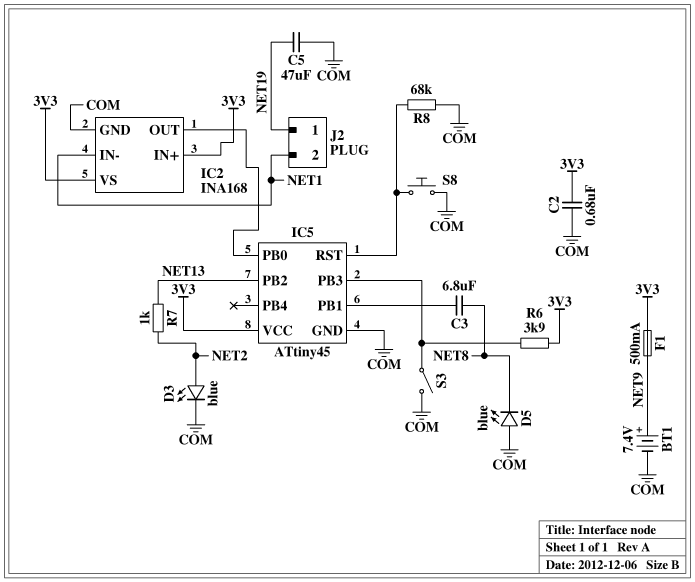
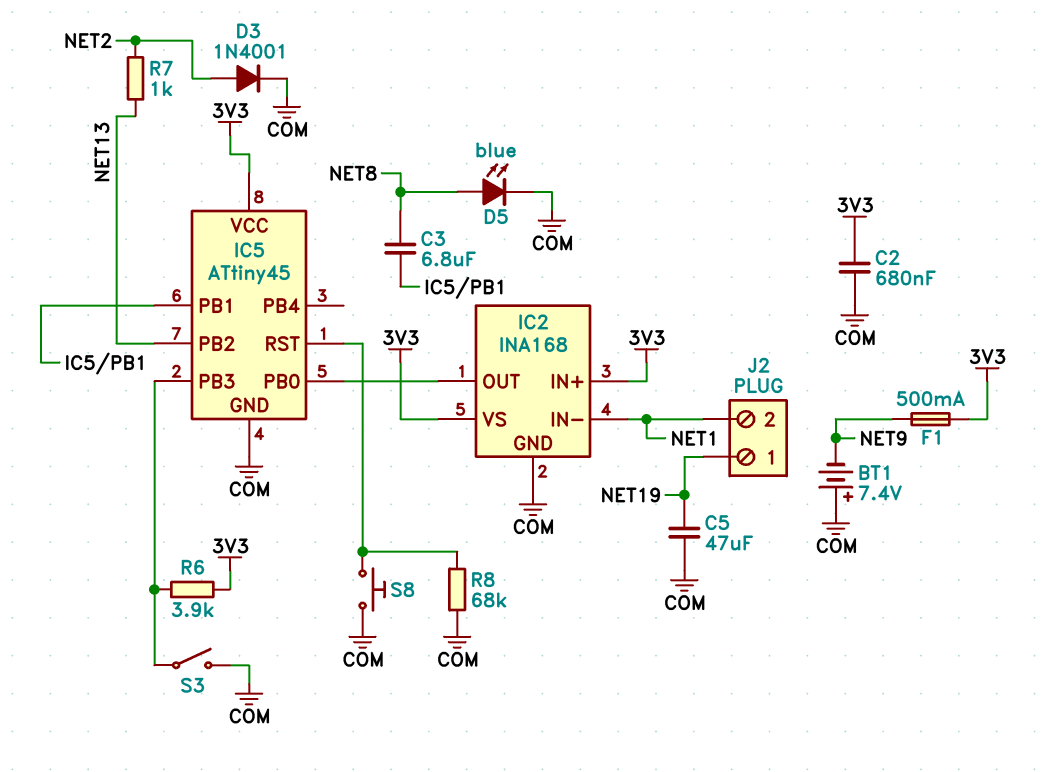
BT1: 7.4V (plus NET9, minus COM) -> 7.4V (plus COM, minus NET9)
D3: LED blue (A NET2, K COM) -> diode 1N4001 (A NET2, K COM)
D5: LED blue (A COM, K NET8) -> LED blue (A NET8, K COM)

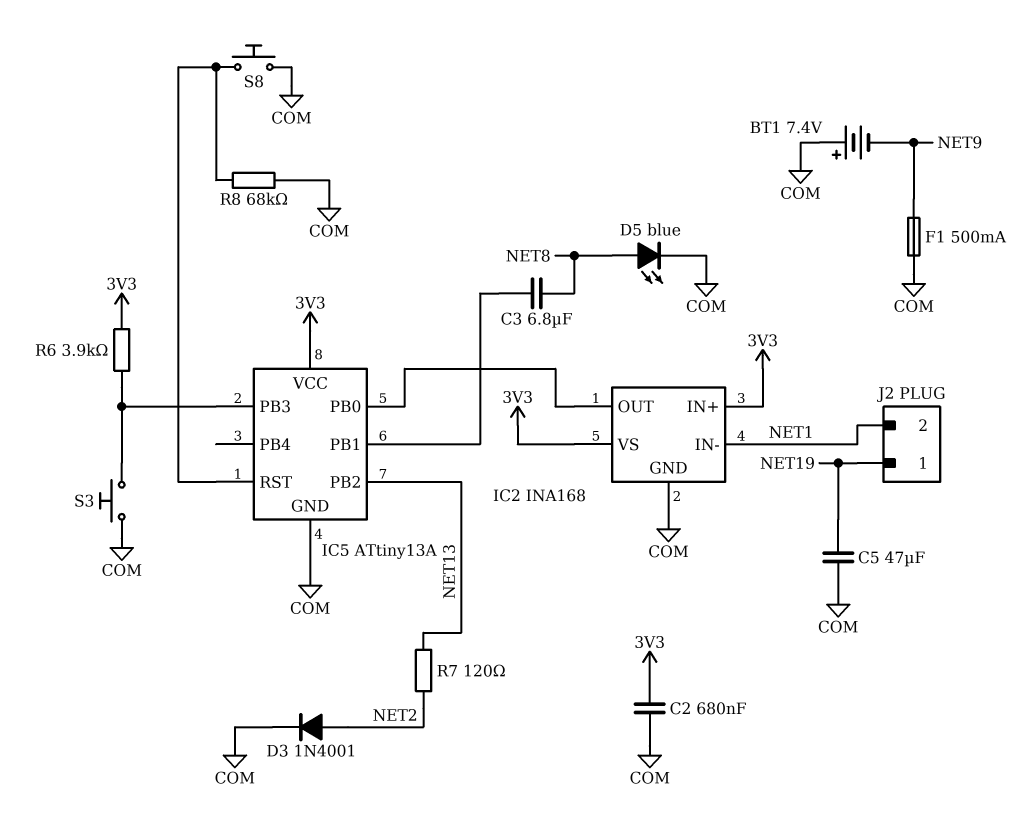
F1: 500mA (3V3, NET9) -> 500mA (COM, NET9)
IC5: ATtiny45 -> ATtiny13A
R7: 1k (NET2, NET13) -> 120 (NET2, NET13)
S3: switch (COM, IC5/PB3) -> button (COM, IC5/PB3)

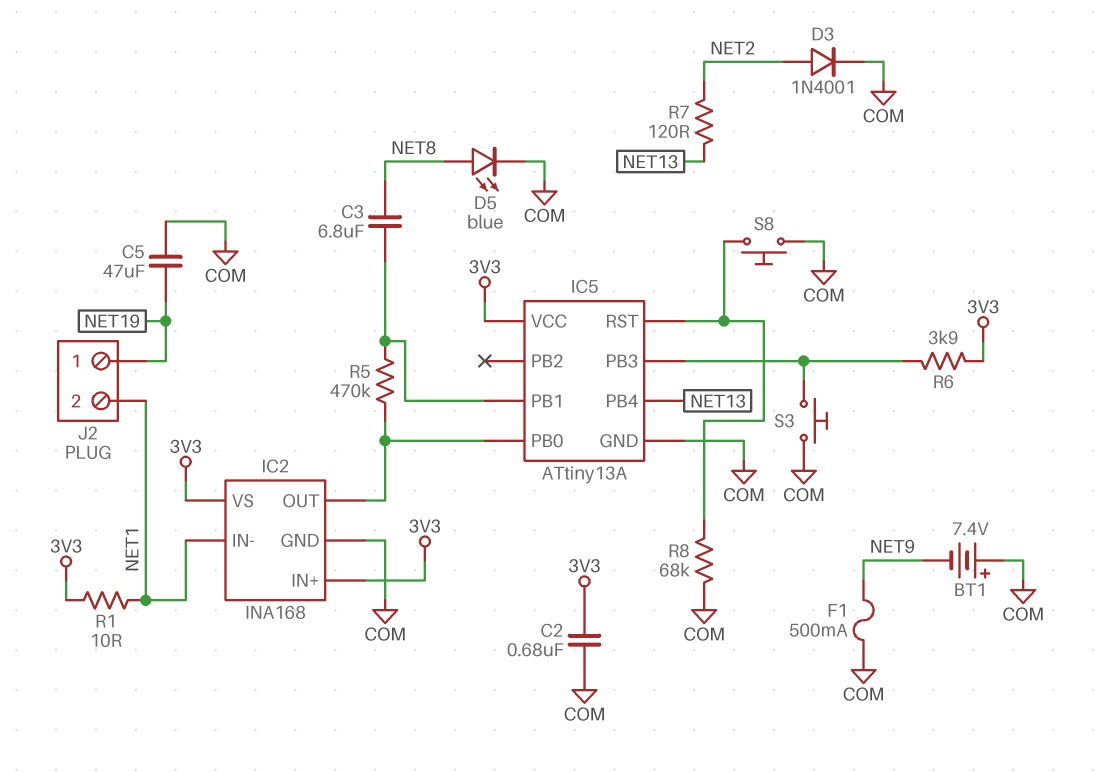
IC5 pin PB2: NET13 -> none
IC5 pin PB4: none -> NET13
R1: none -> 10 (3V3, NET1)
R5: none -> 470k (IC2/OUT, IC5/PB1)

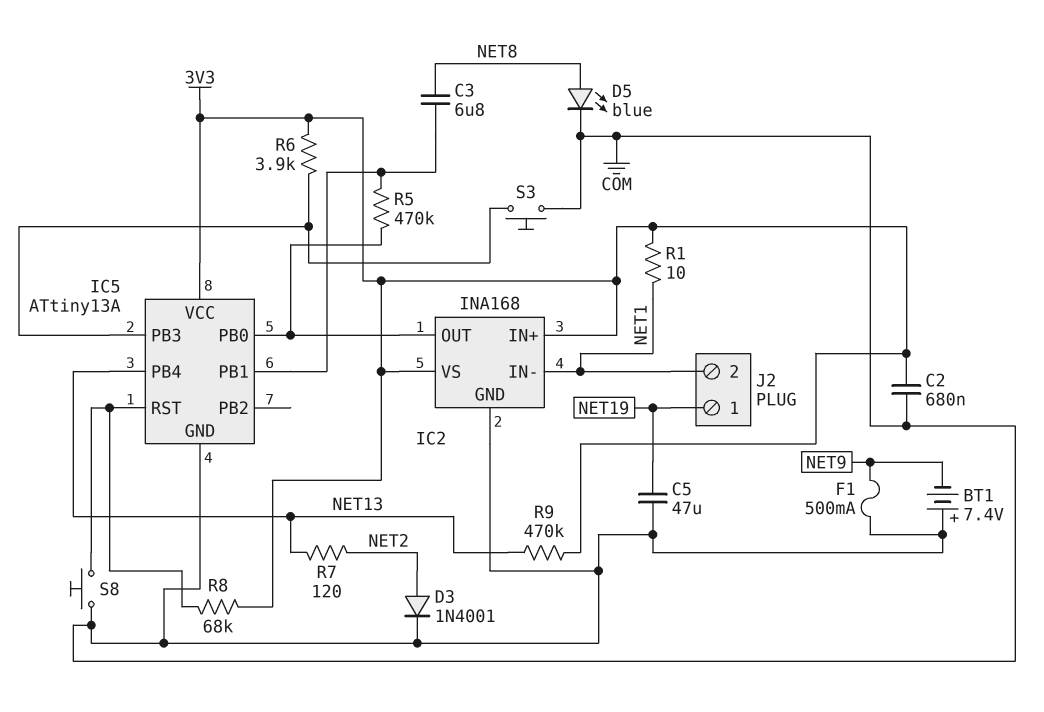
R8: 68k (COM, IC5/RST) -> 68k (3V3, IC5/RST)
R9: none -> 470k (3V3, NET13)

